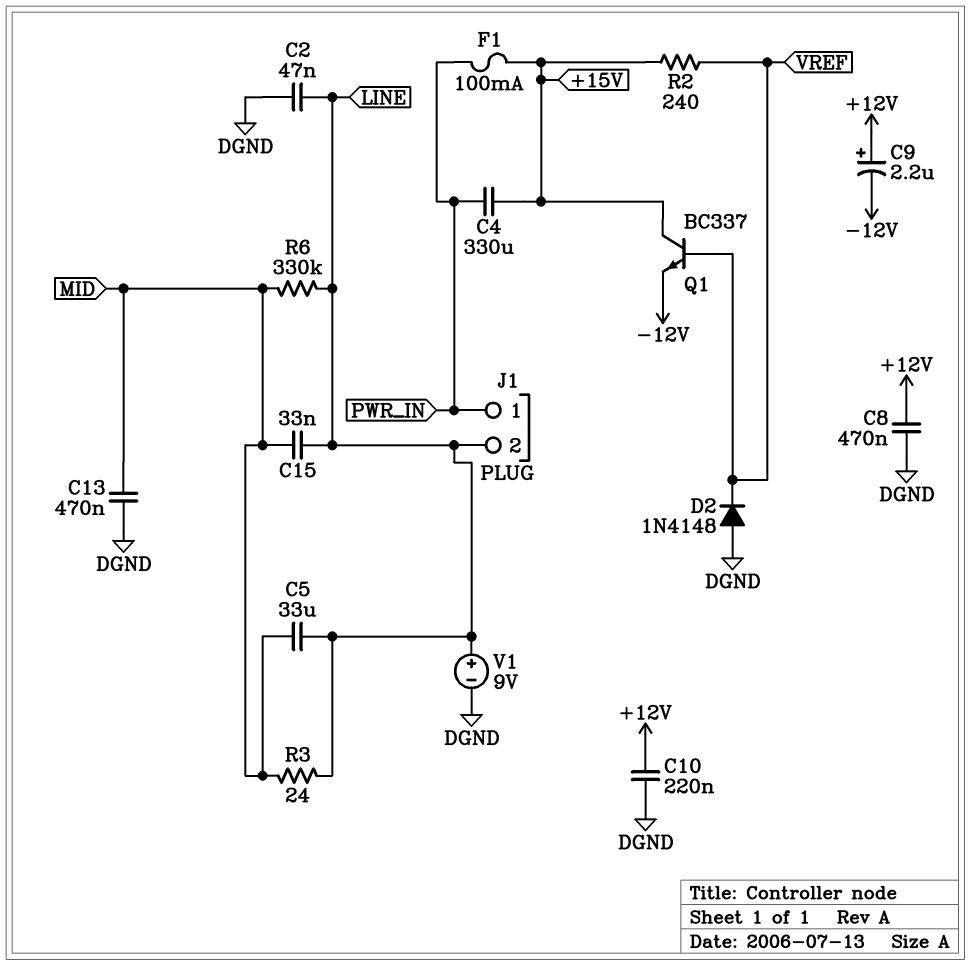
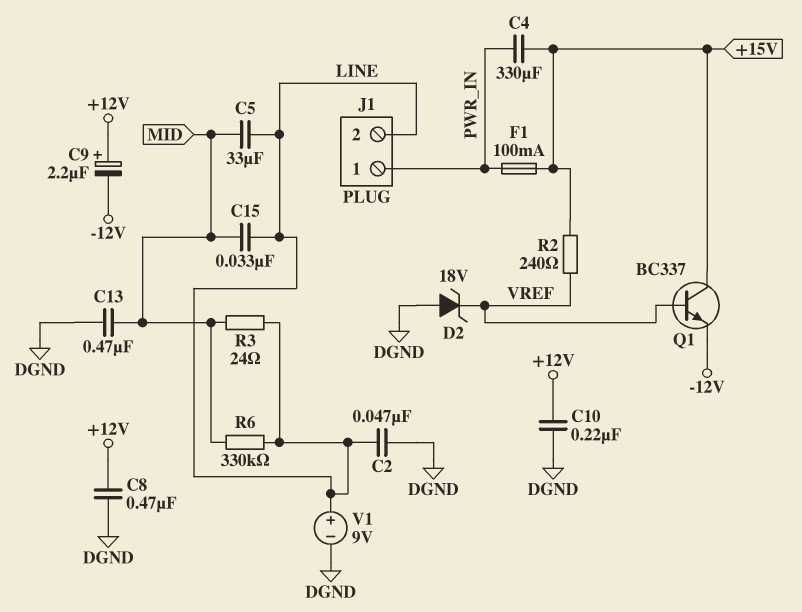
D2: diode 1N4148 (A DGND, K VREF) -> zener 18V (A DGND, K VREF)

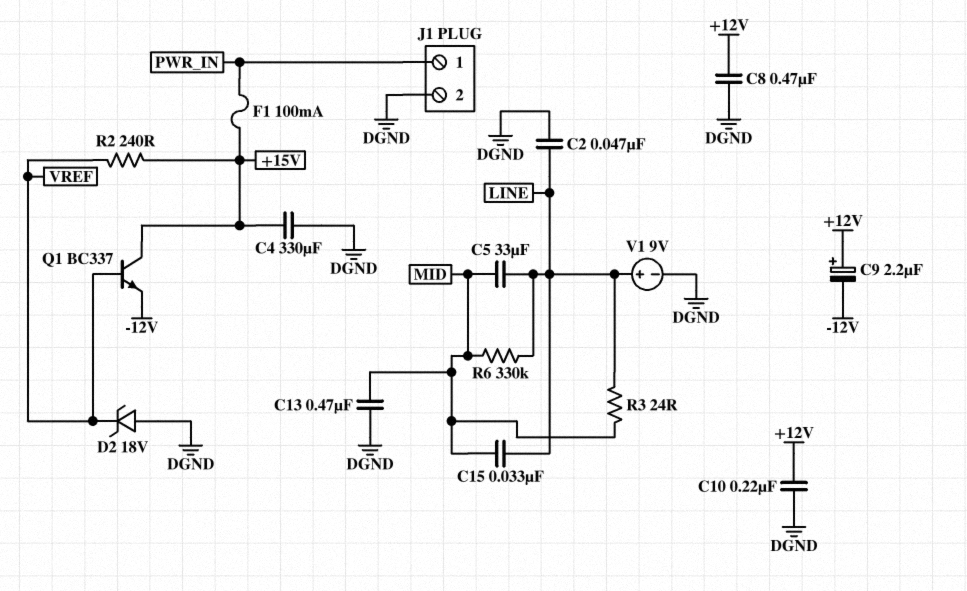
C4: 330uF (+15V, PWR_IN) -> 330uF (+15V, DGND)
J1 pin 2: LINE -> DGND

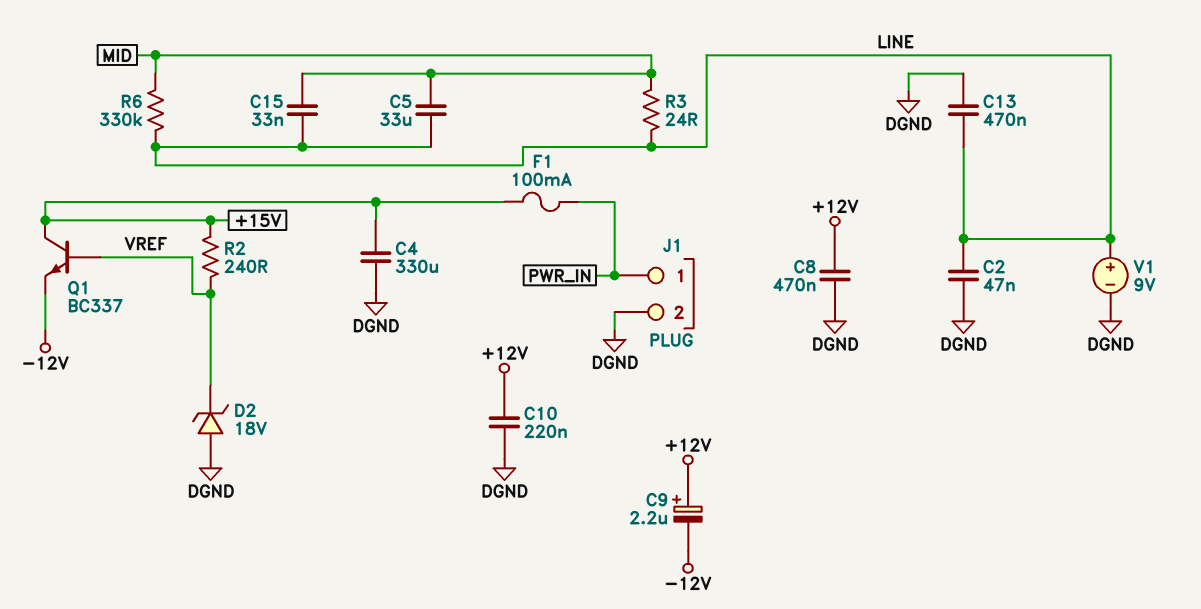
C13: 470nF (DGND, MID) -> 470nF (DGND, LINE)

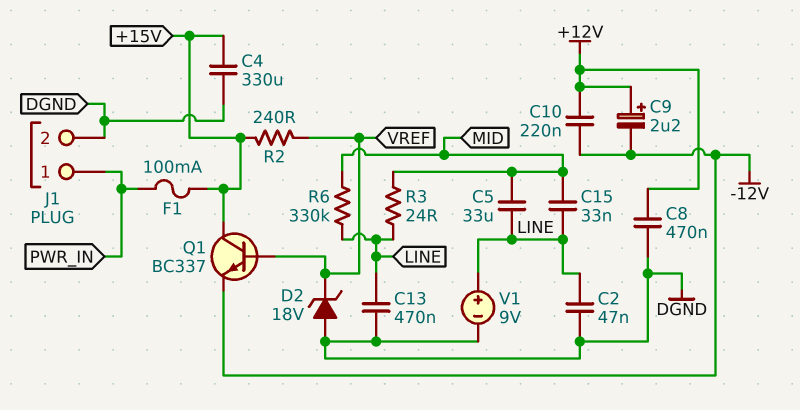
C10: 220nF (+12V, DGND) -> 220nF (+12V, -12V)

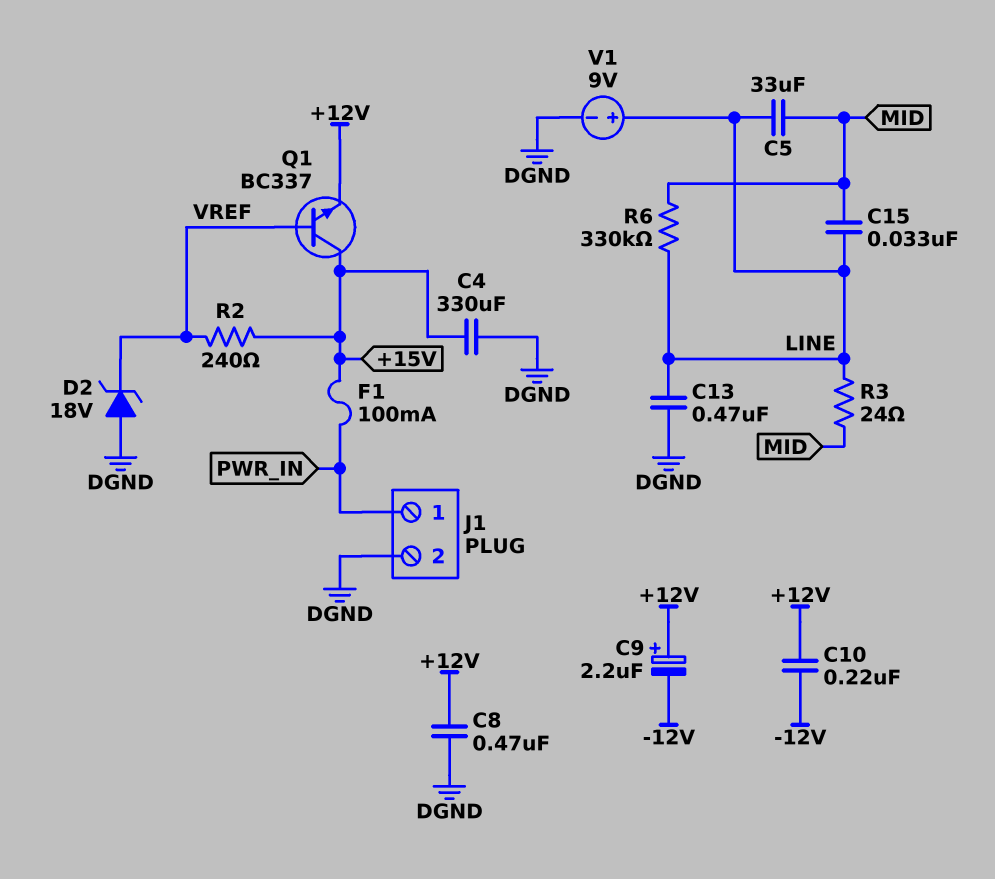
C2: 47nF (DGND, LINE) -> none
Q1: NPN BC337 (B VREF, C +15V, E -12V) -> NPN BC337 (B VREF, C +15V, E +12V)

